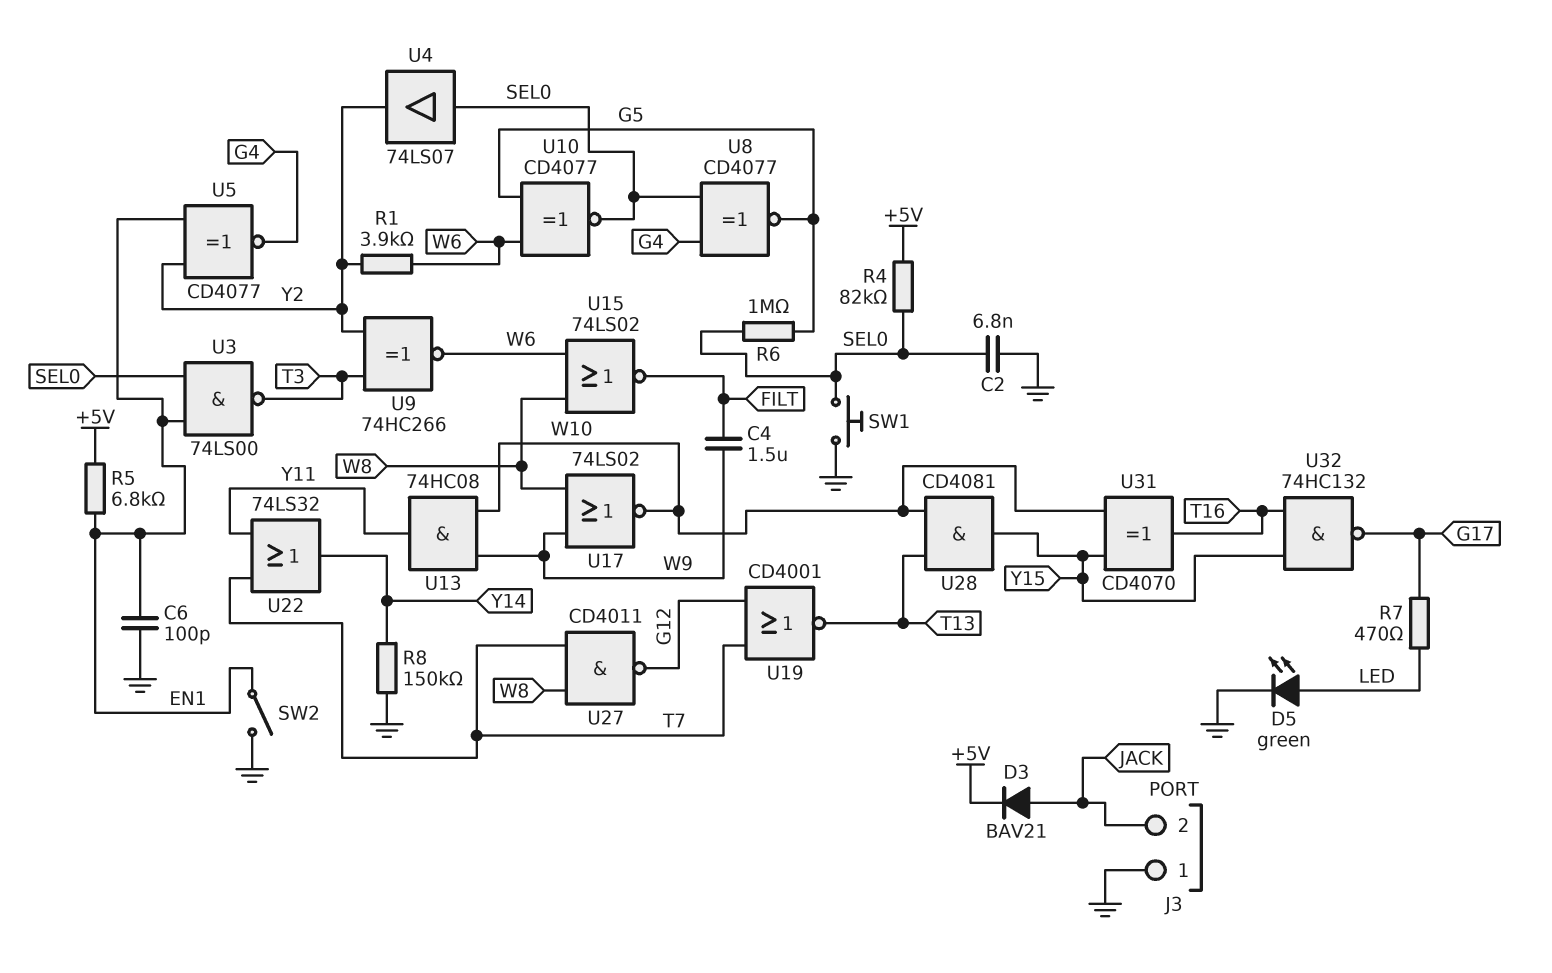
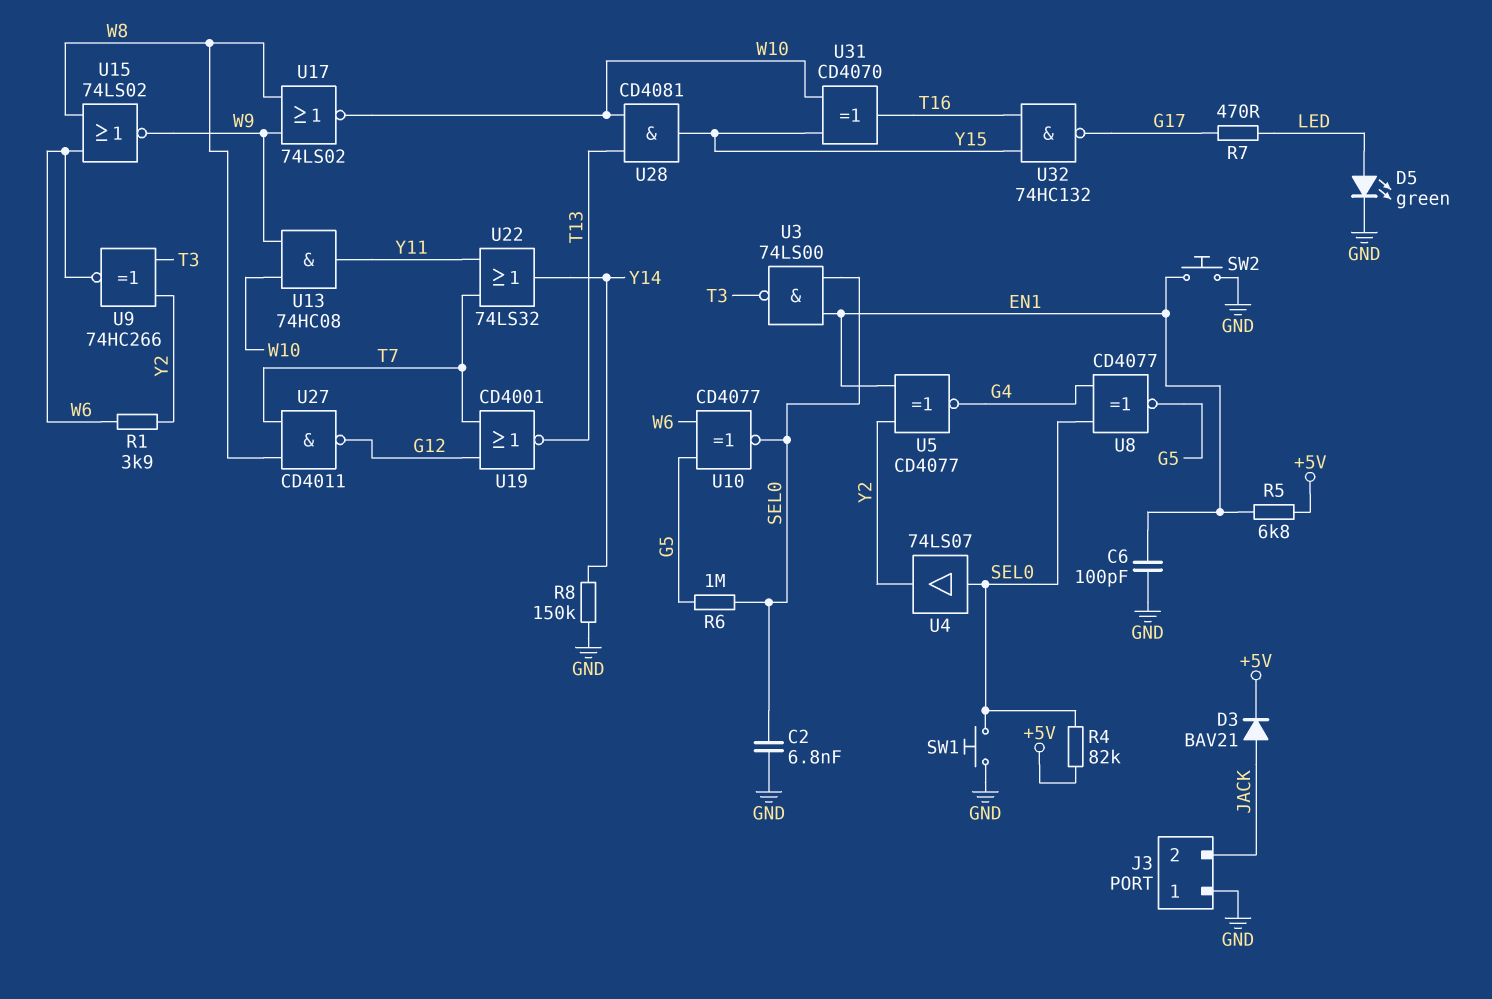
C4: 1.5uF (FILT, W9) -> none
SW2: switch (EN1, GND) -> button (EN1, GND)
U15: NOR 74LS02 (in W6, in W8, out FILT) -> NOR 74LS02 (in W6, in W8, out W9)

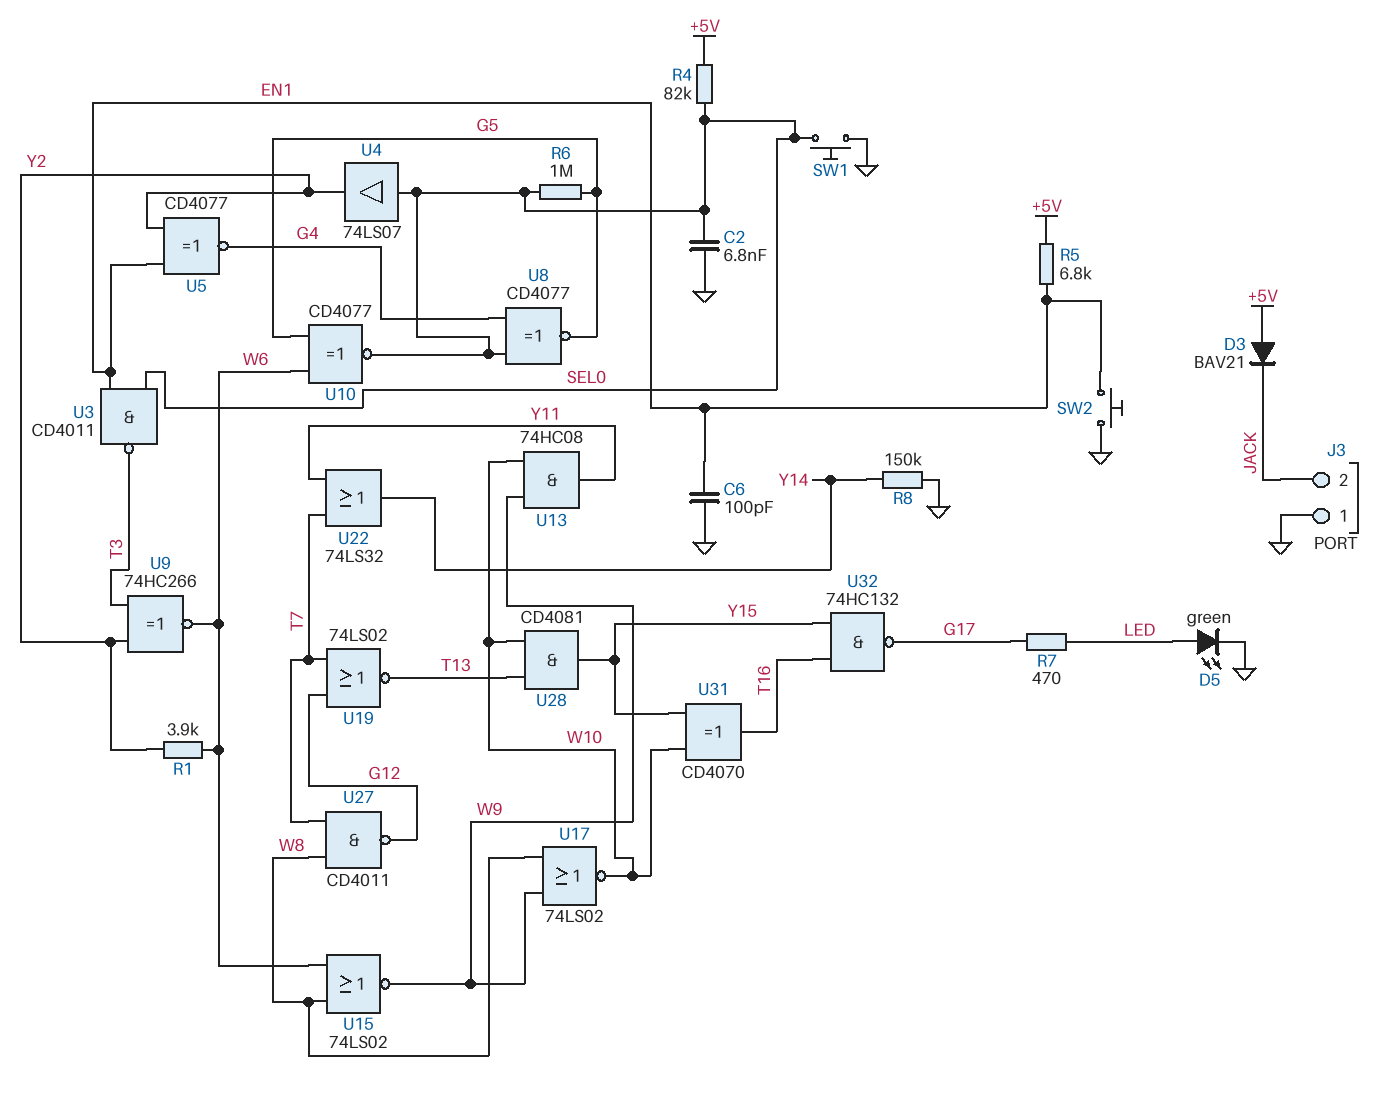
D3: diode BAV21 (A JACK, K +5V) -> diode BAV21 (A +5V, K JACK)
U3: NAND 74LS00 (in EN1, in SEL0, out T3) -> NAND CD4011 (in EN1, in SEL0, out T3)
U19: NOR CD4001 (in G12, in T7, out T13) -> NOR 74LS02 (in G12, in T7, out T13)

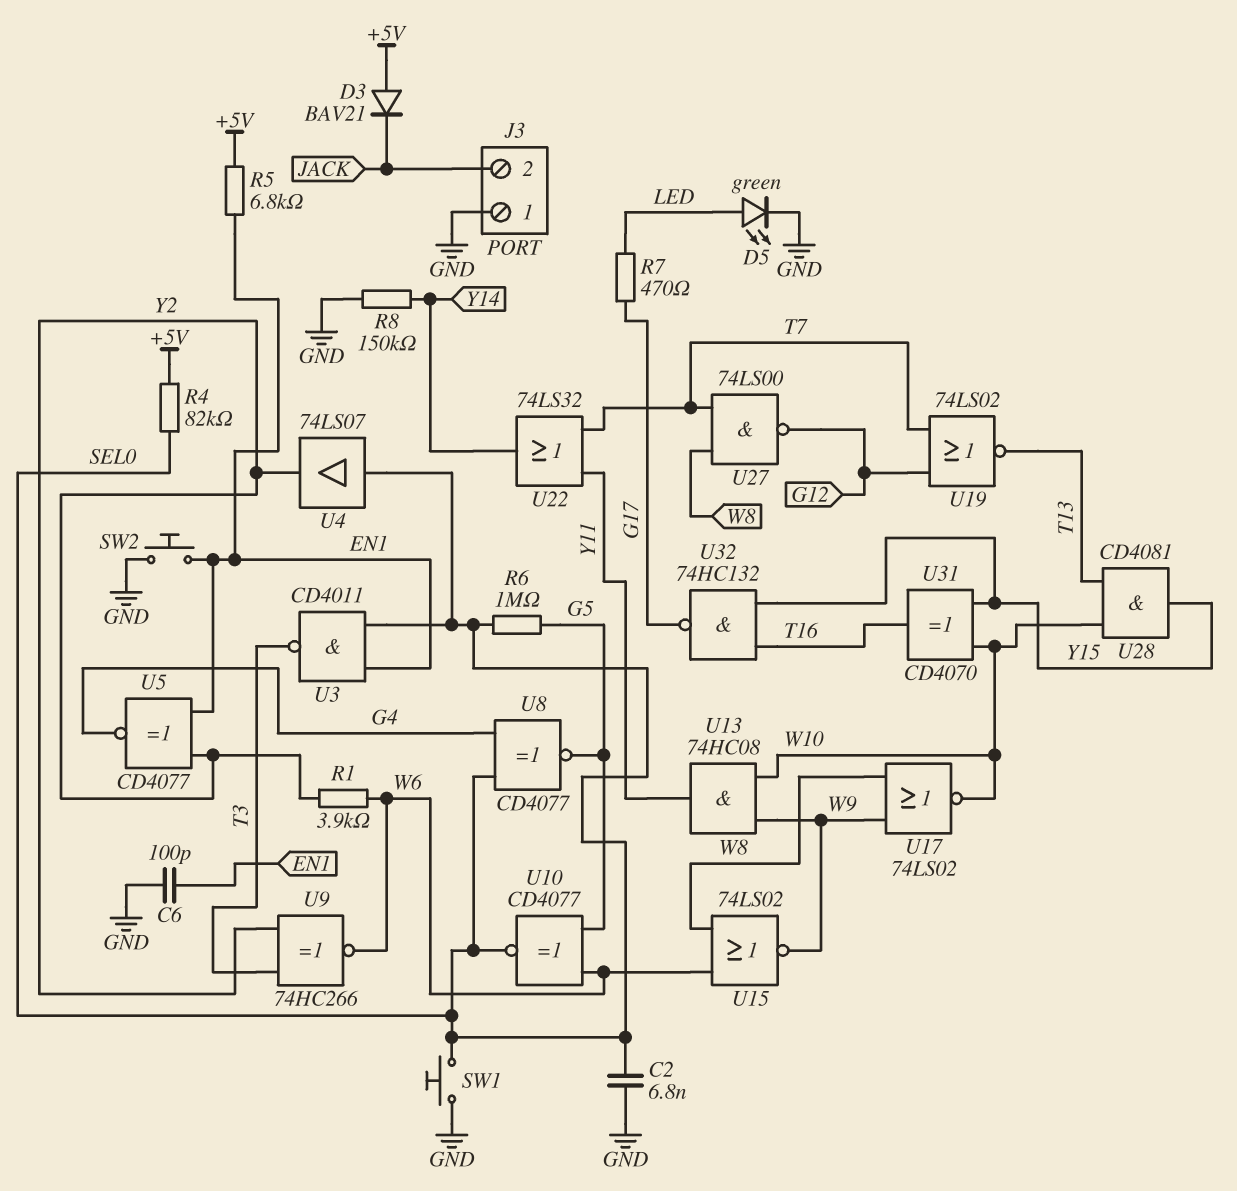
U27: NAND CD4011 (in T7, in W8, out G12) -> NAND 74LS00 (in T7, in W8, out G12)

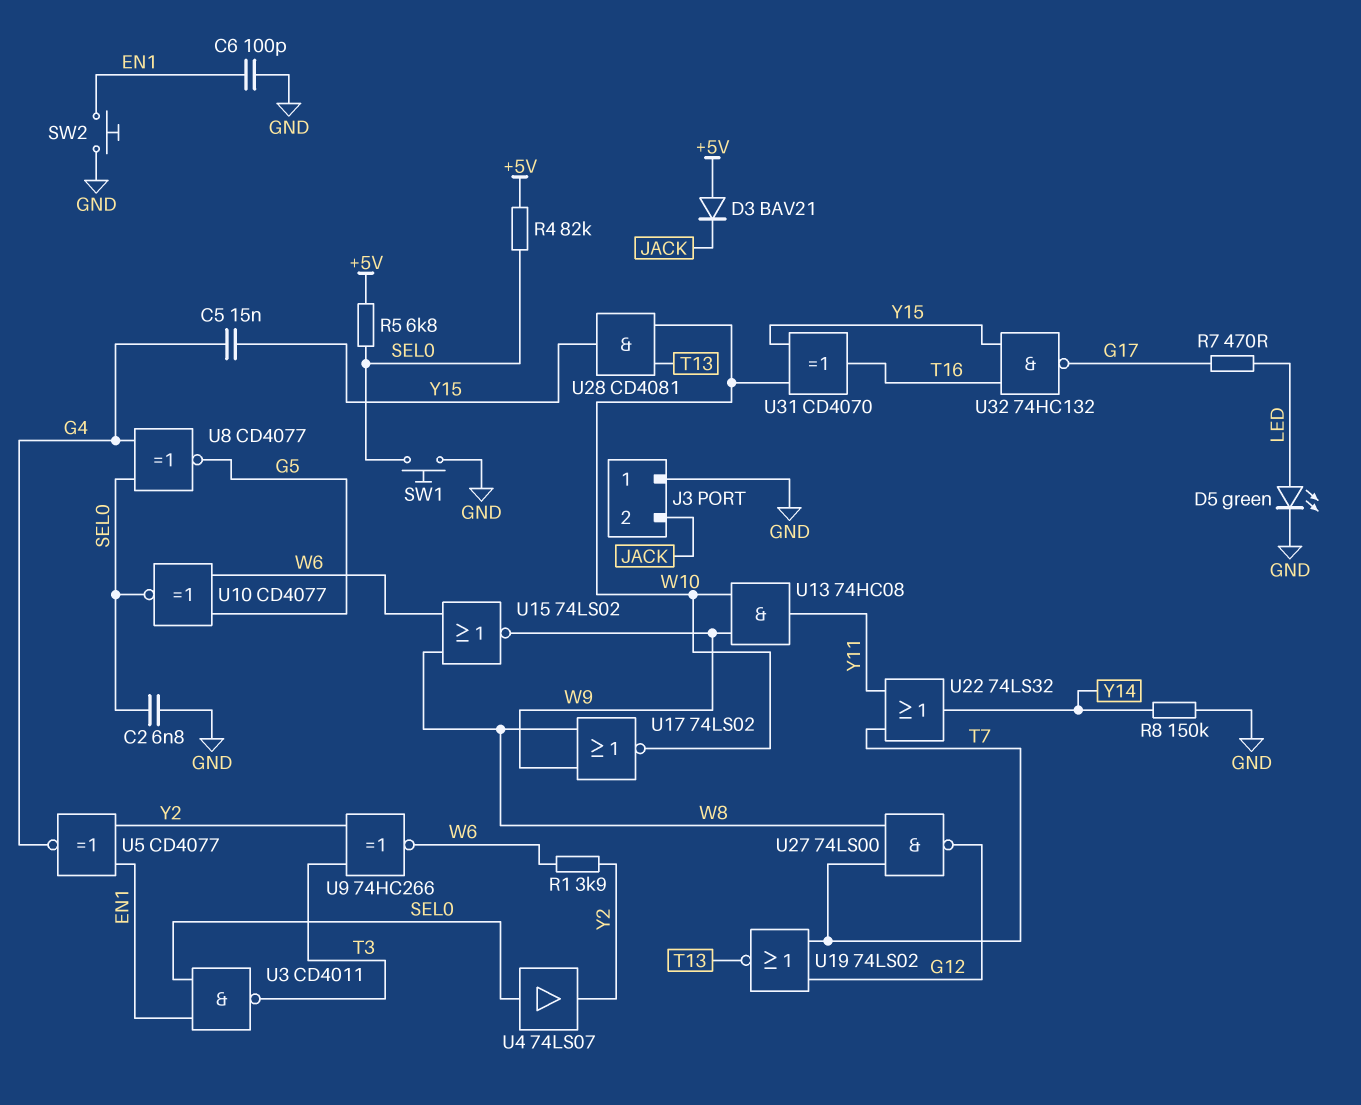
C5: none -> 15nF (G4, Y15)
R5: 6.8k (+5V, EN1) -> 6.8k (+5V, SEL0)
R6: 1M (G5, SEL0) -> none

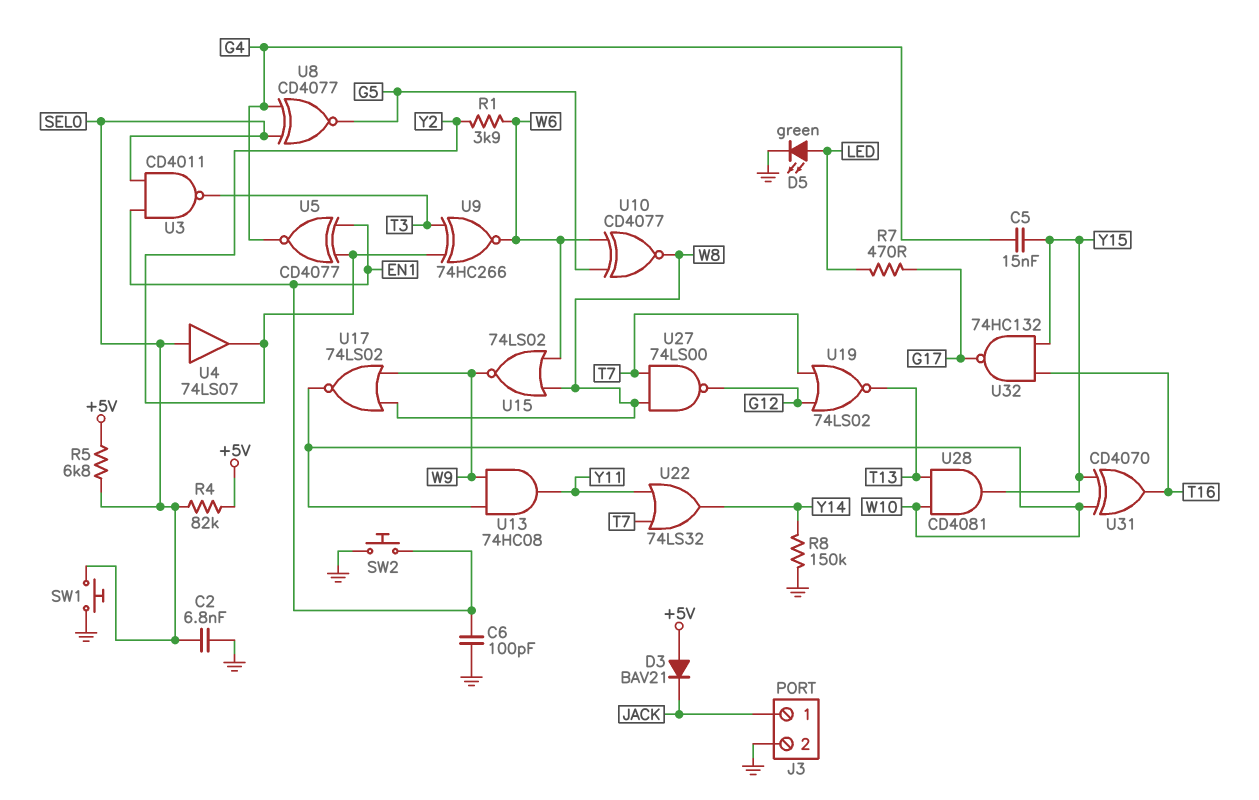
J3 pin 1: GND -> JACK
J3 pin 2: JACK -> GND
U10: XNOR CD4077 (in G5, in W6, out SEL0) -> XNOR CD4077 (in G5, in W6, out W8)

